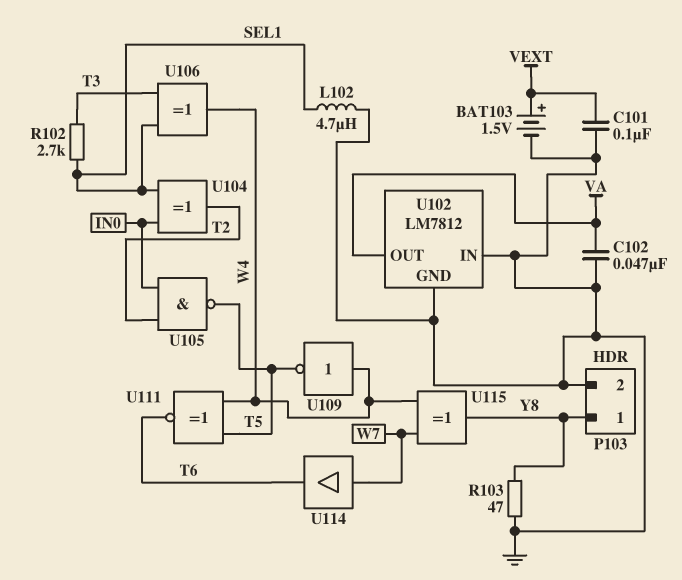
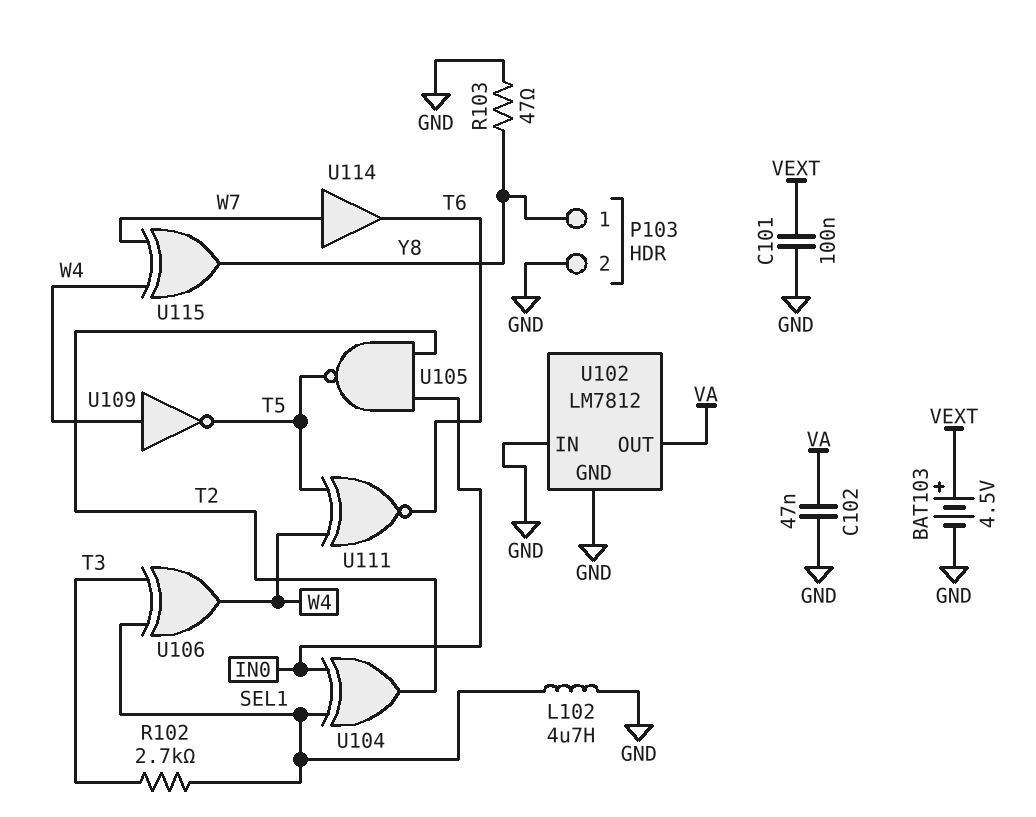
BAT103: 1.5V (plus VEXT, minus GND) -> 4.5V (plus VEXT, minus GND)

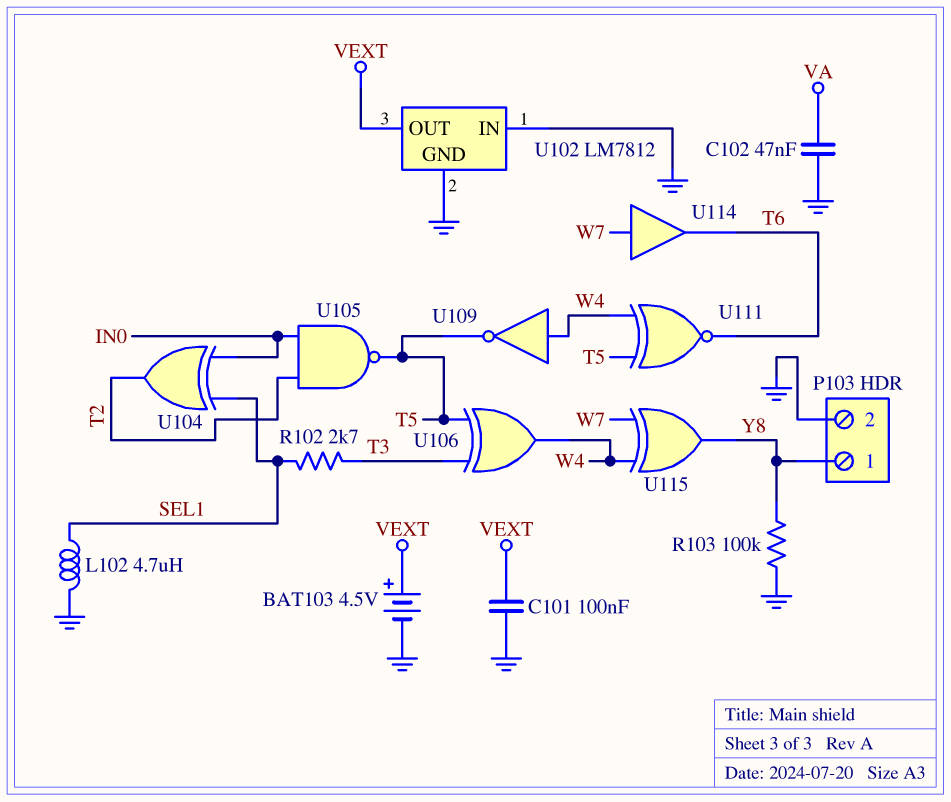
R103: 47 (GND, Y8) -> 100k (GND, Y8)
U102 pin OUT: VA -> VEXT
U106: XOR (in SEL1, in T3, out W4) -> XOR (in T3, in T5, out W4)

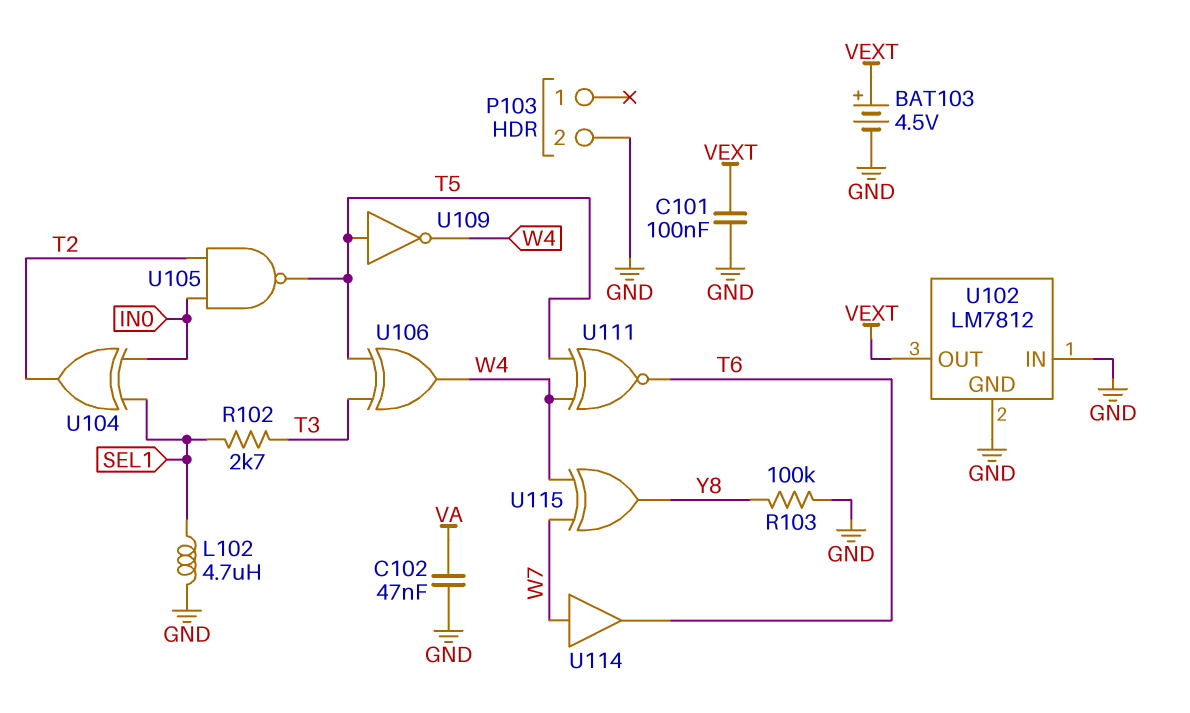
P103 pin 1: Y8 -> none
U109: NOT (in W4, out T5) -> NOT (in T5, out W4)

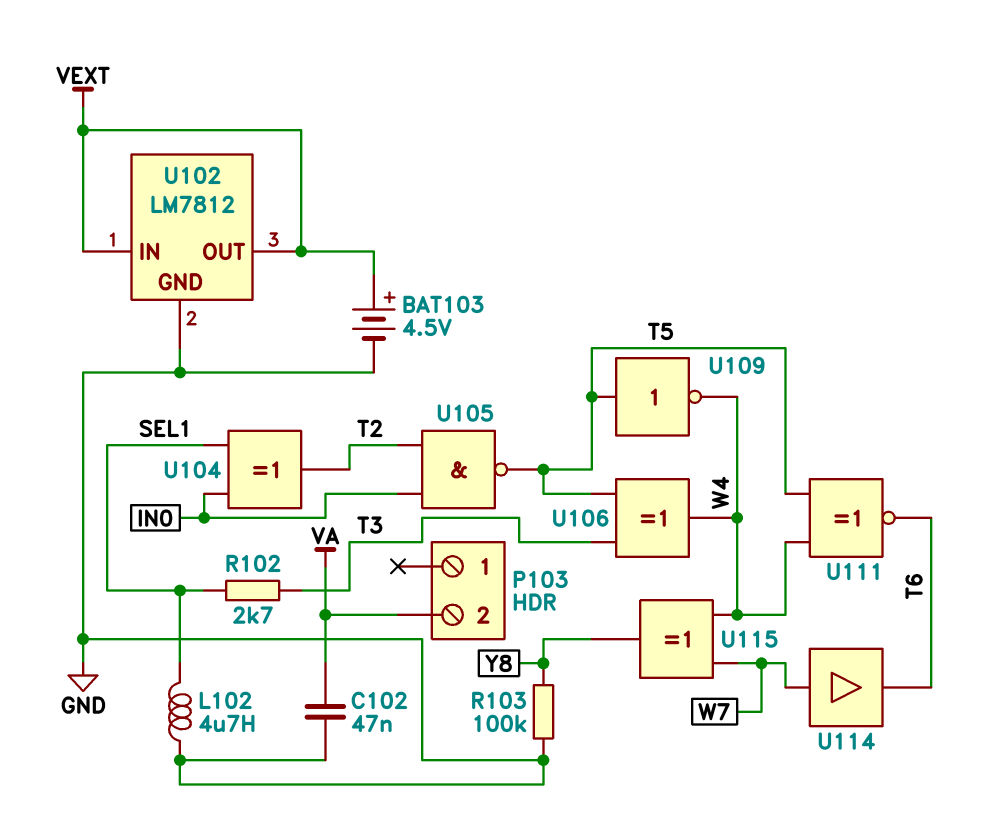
C101: 100nF (GND, VEXT) -> none
P103 pin 2: GND -> VA
U102 pin IN: GND -> VEXT

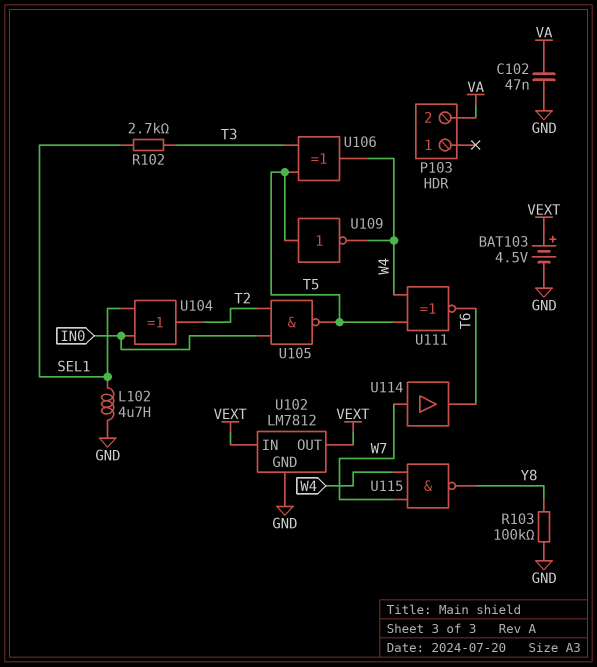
U115: XOR (in W4, in W7, out Y8) -> NAND (in W4, in W7, out Y8)

